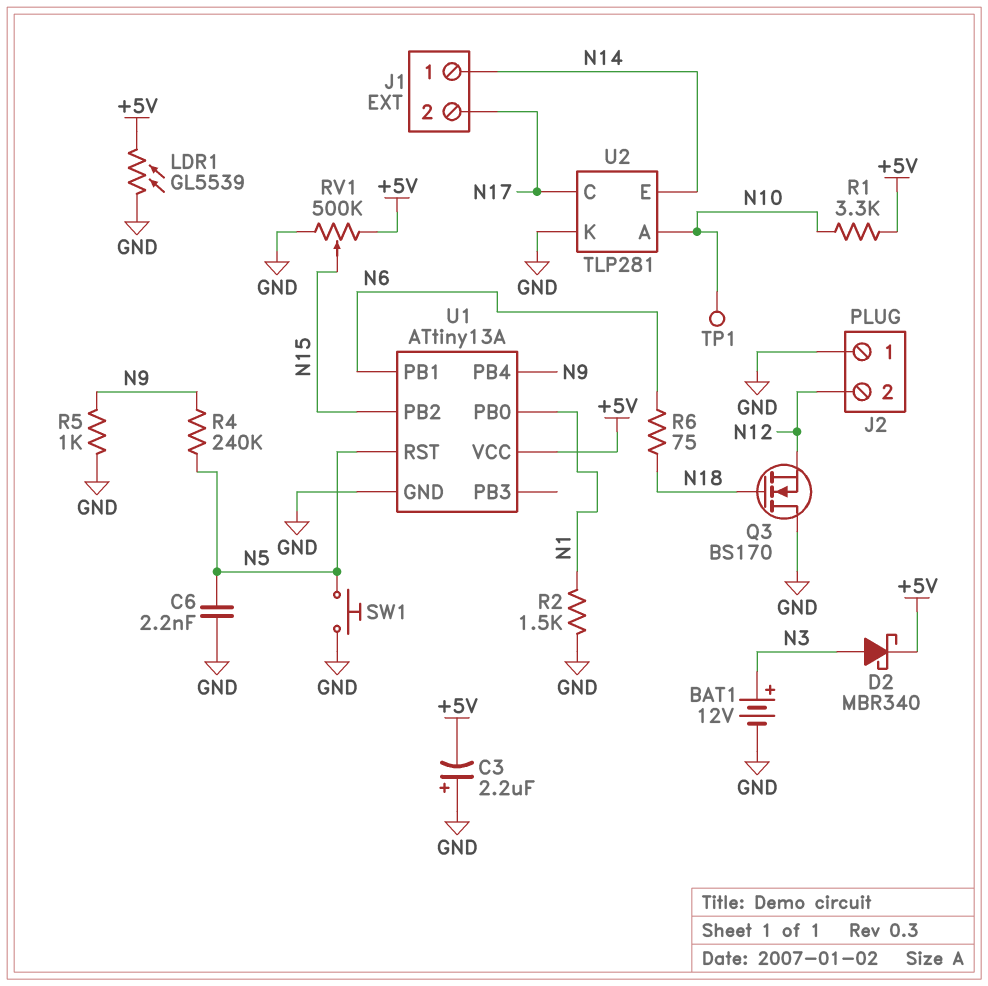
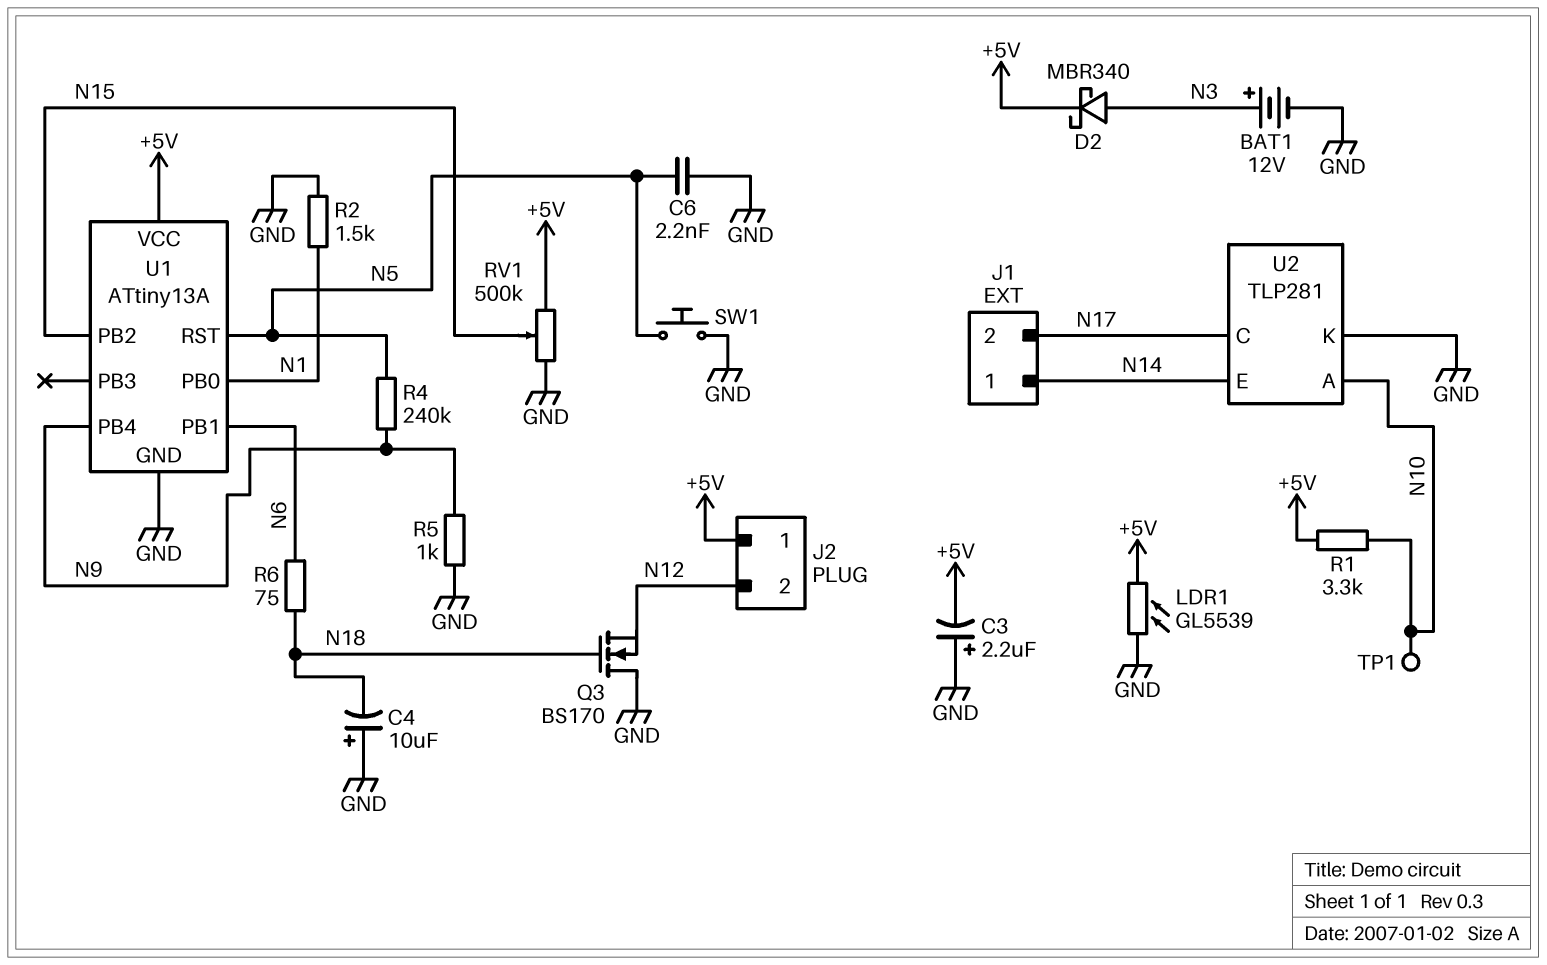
C4: none -> 10uF (plus GND, minus N18)
J2 pin 1: GND -> +5V

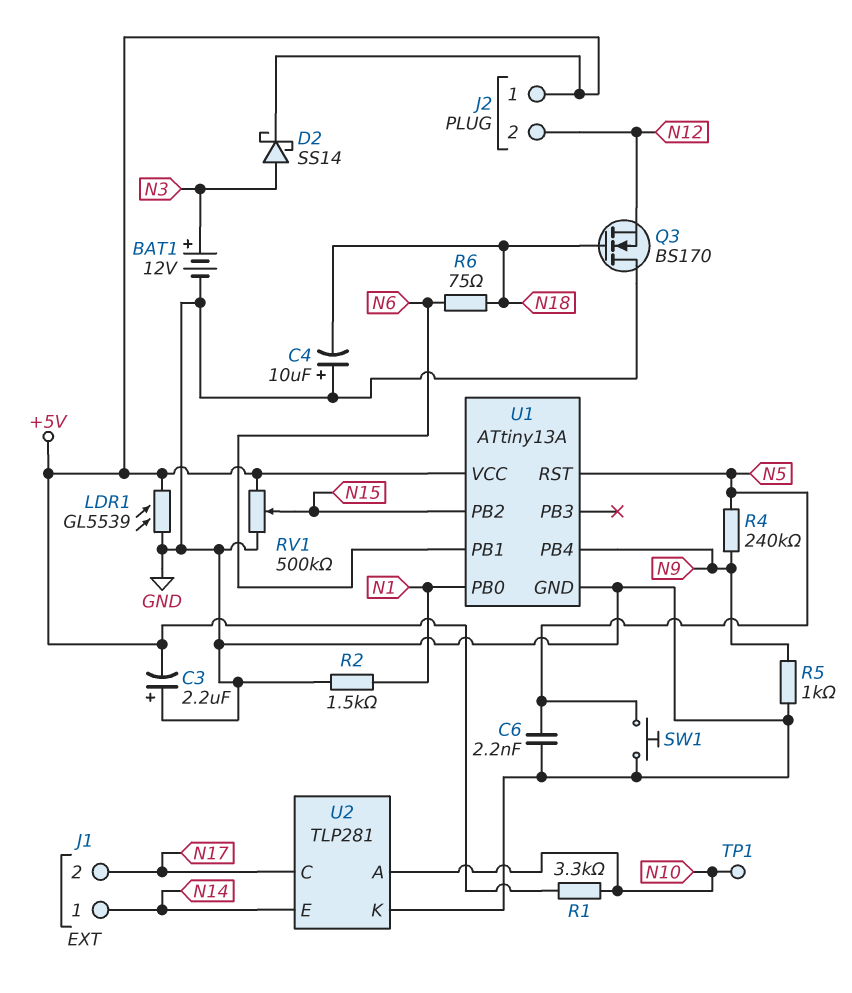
D2: schottky MBR340 (A N3, K +5V) -> schottky SS14 (A N3, K +5V)

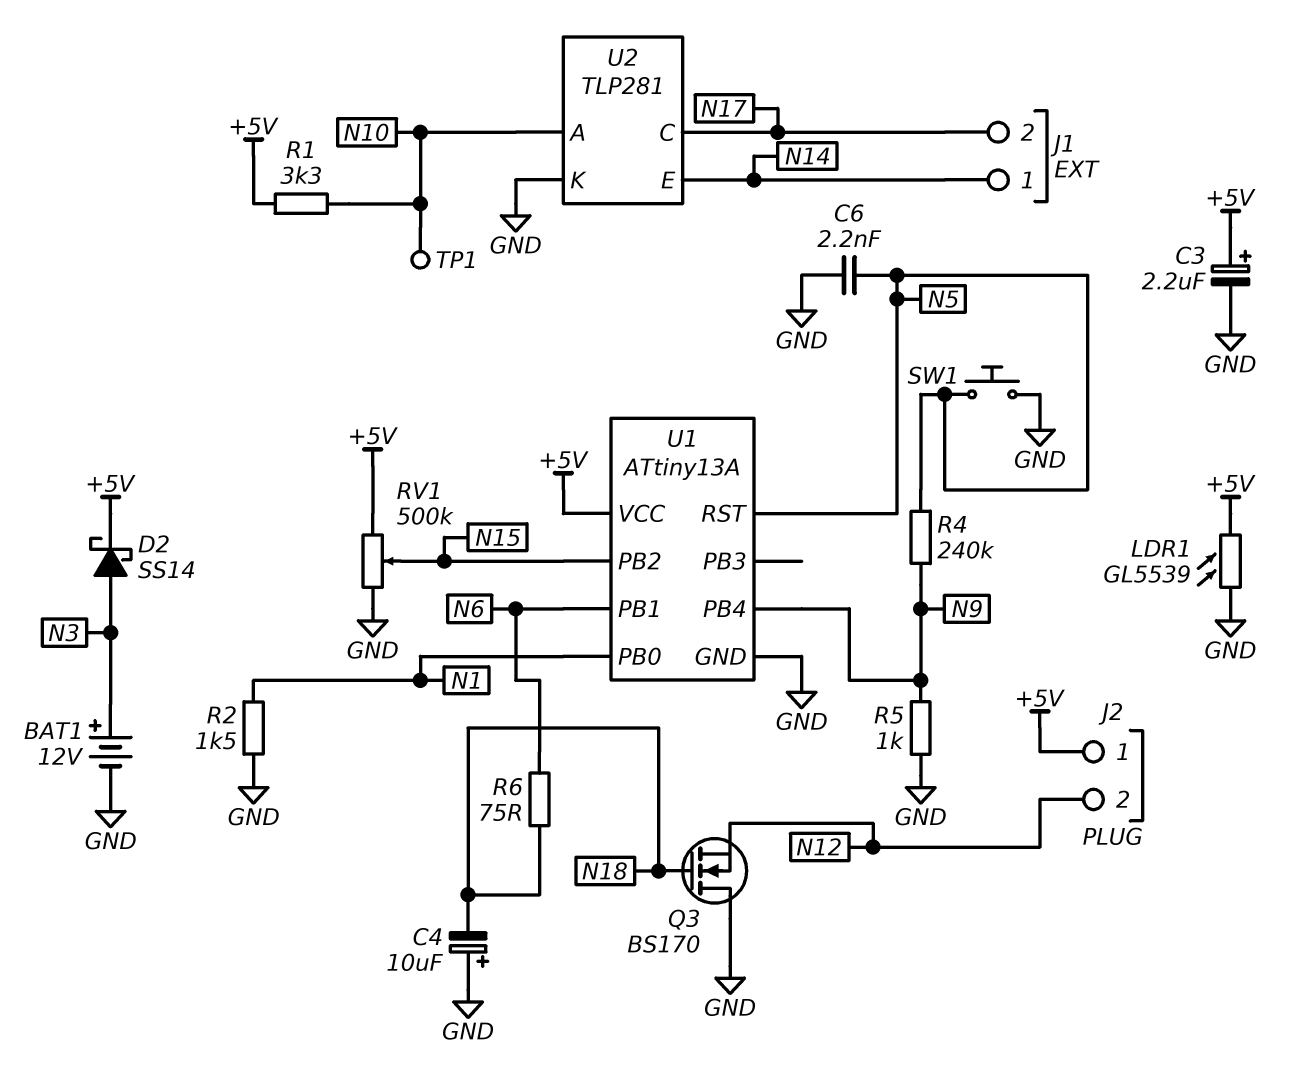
C3: 2.2uF (plus GND, minus +5V) -> 2.2uF (plus +5V, minus GND)

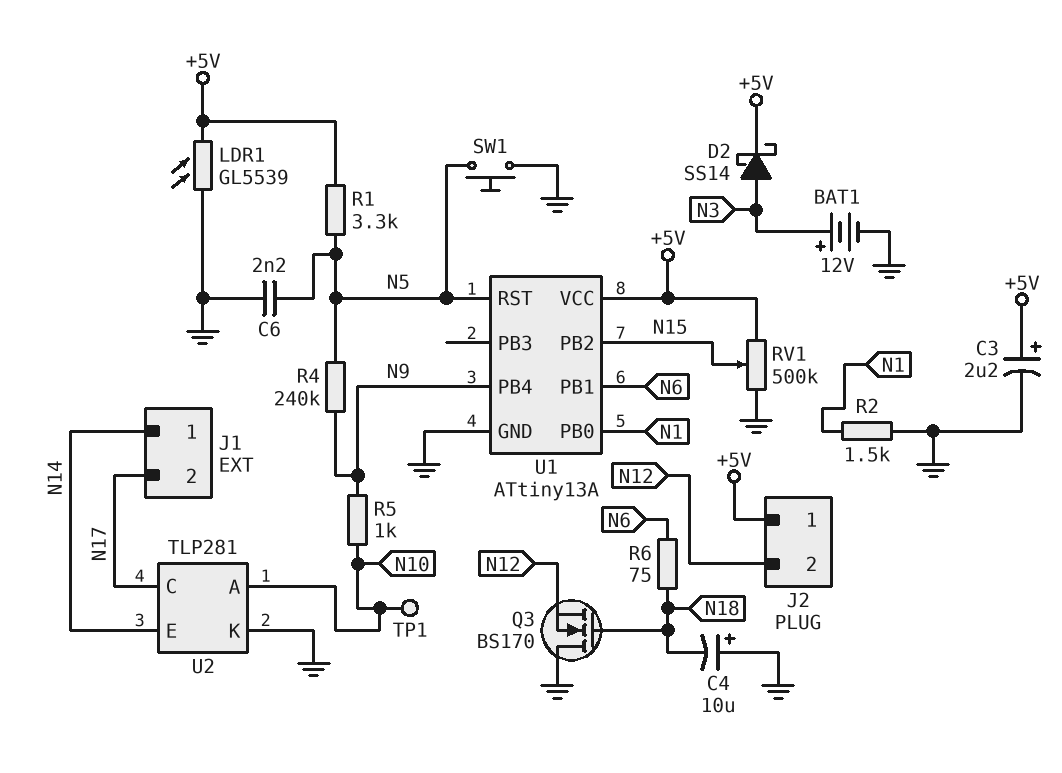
R1: 3.3k (+5V, N10) -> 3.3k (+5V, N5)
R5: 1k (GND, N9) -> 1k (N9, N10)

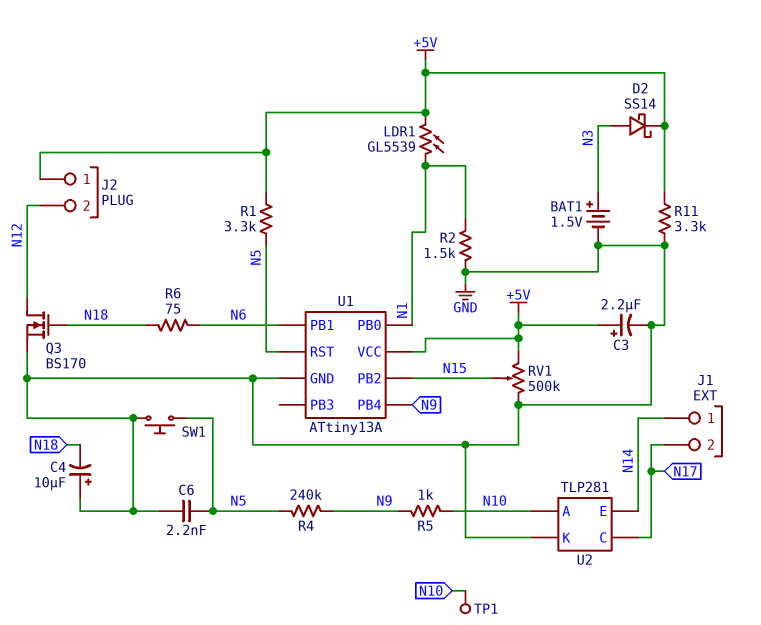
BAT1: 12V (plus N3, minus GND) -> 1.5V (plus N3, minus GND)
LDR1: GL5539 (+5V, GND) -> GL5539 (+5V, N1)
Q3: NMOS BS170 (G N18, D GND, S N12) -> NMOS BS170 (G N18, D N12, S GND)
R11: none -> 3.3k (+5V, GND)

